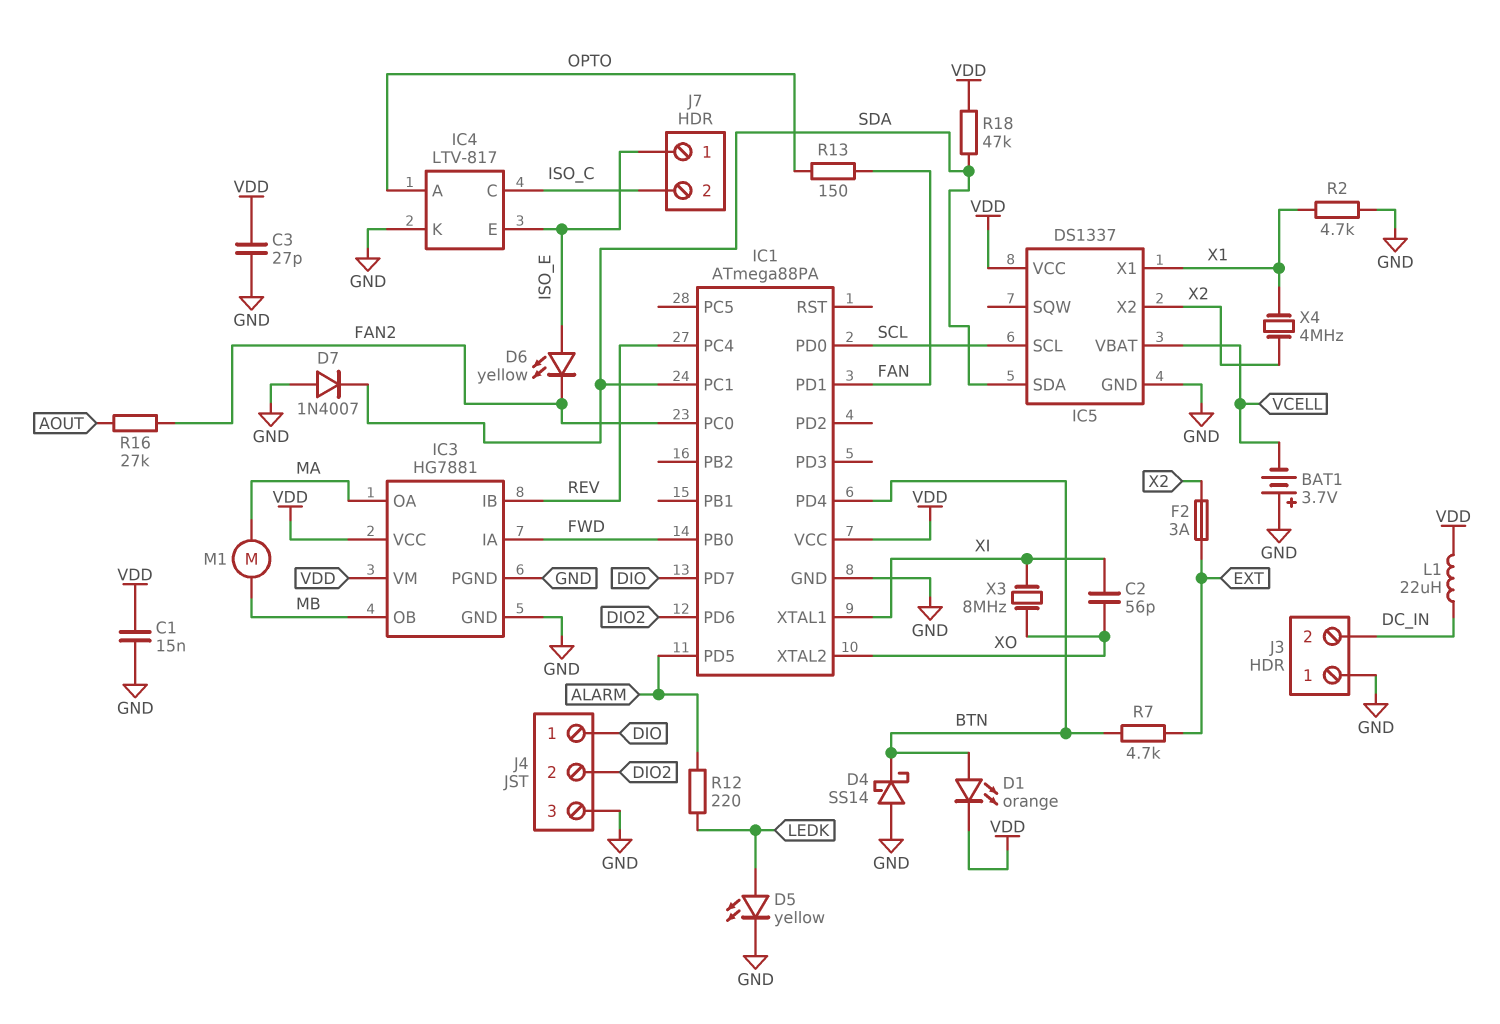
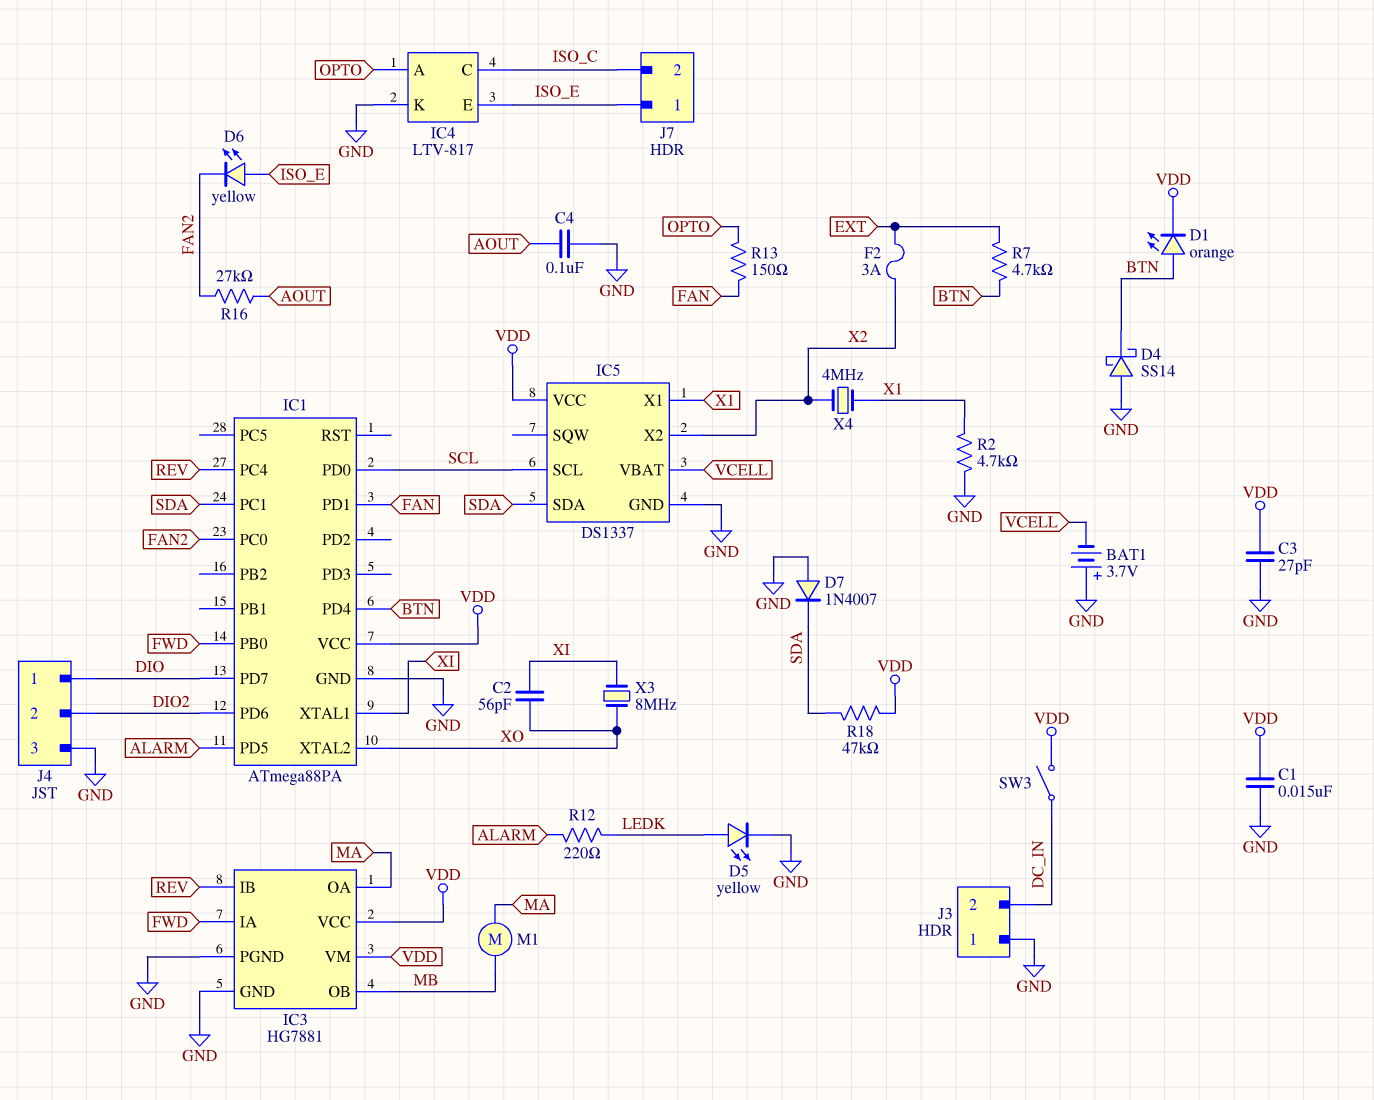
C4: none -> 100nF (AOUT, GND)
L1: 22uH (DC_IN, VDD) -> none
SW3: none -> switch (DC_IN, VDD)

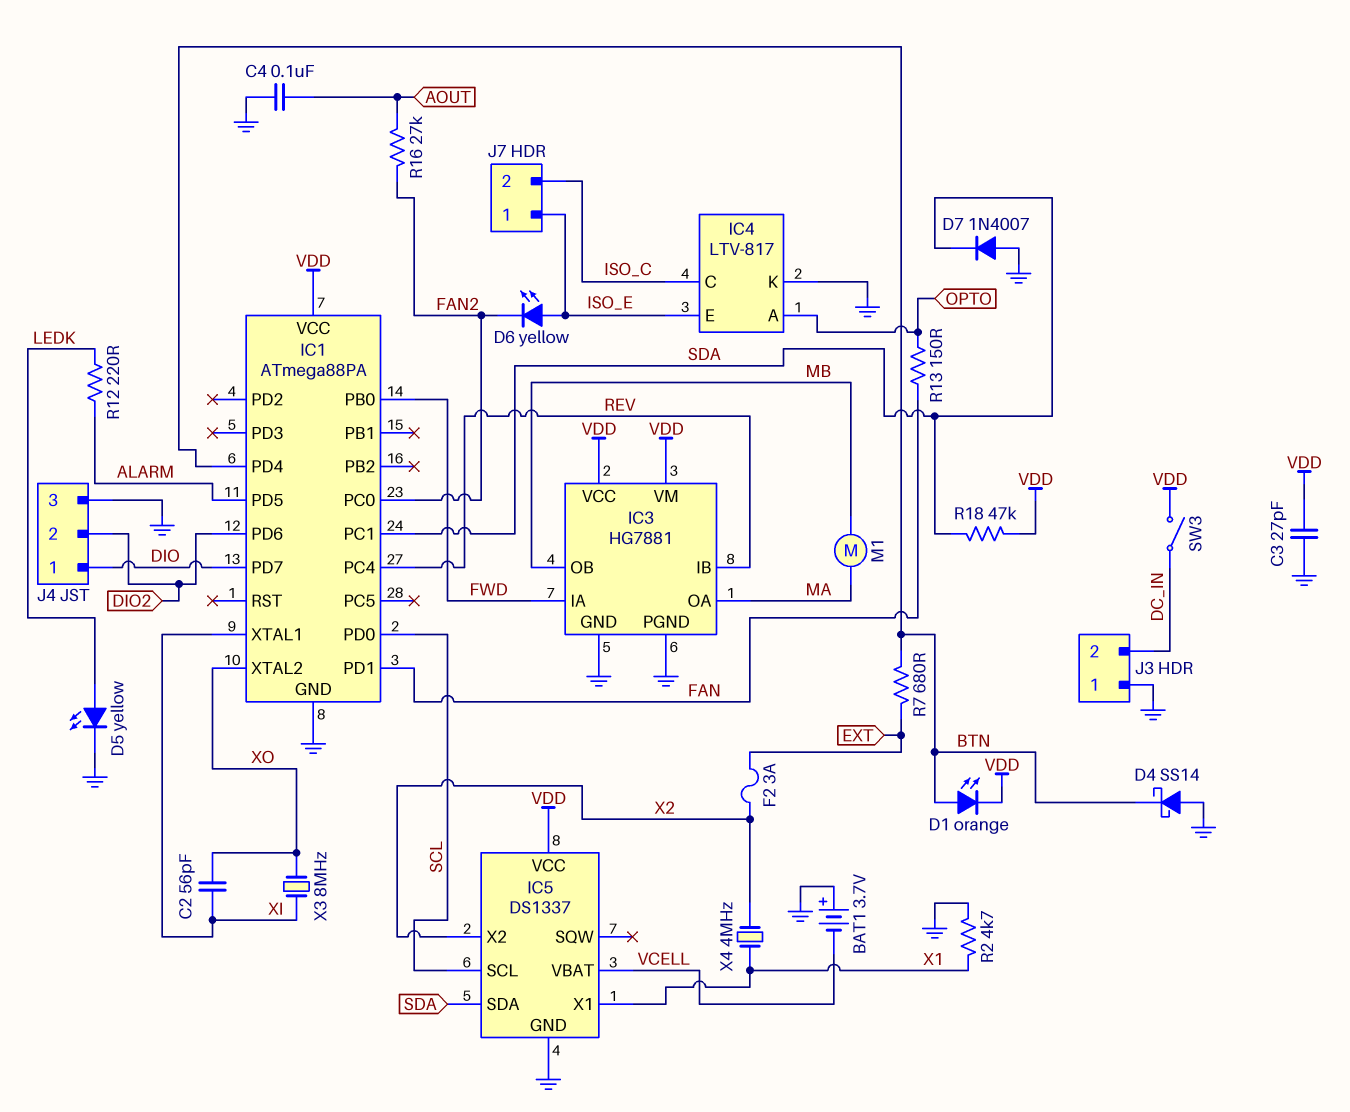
C1: 15nF (GND, VDD) -> none
R7: 4.7k (BTN, EXT) -> 680 (BTN, EXT)

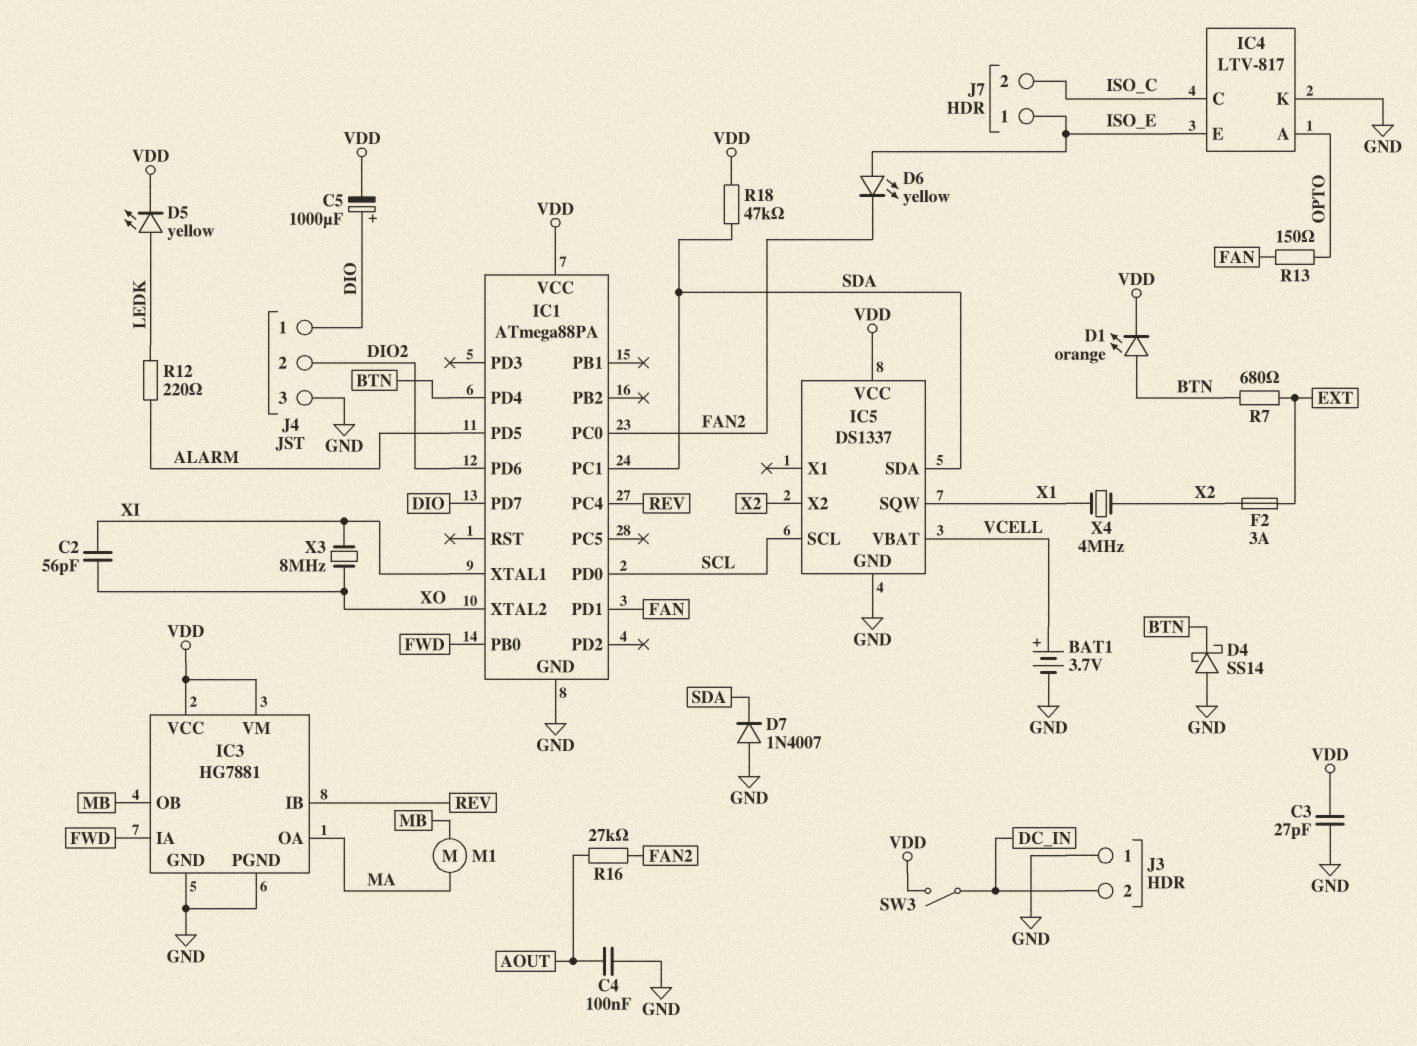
BAT1: 3.7V (plus GND, minus VCELL) -> 3.7V (plus VCELL, minus GND)
C5: none -> 1000uF (plus DIO, minus VDD)
D5: LED yellow (A LEDK, K GND) -> LED yellow (A LEDK, K VDD)
IC5 pin SQW: none -> X1
IC5 pin X1: X1 -> none
R2: 4.7k (GND, X1) -> none

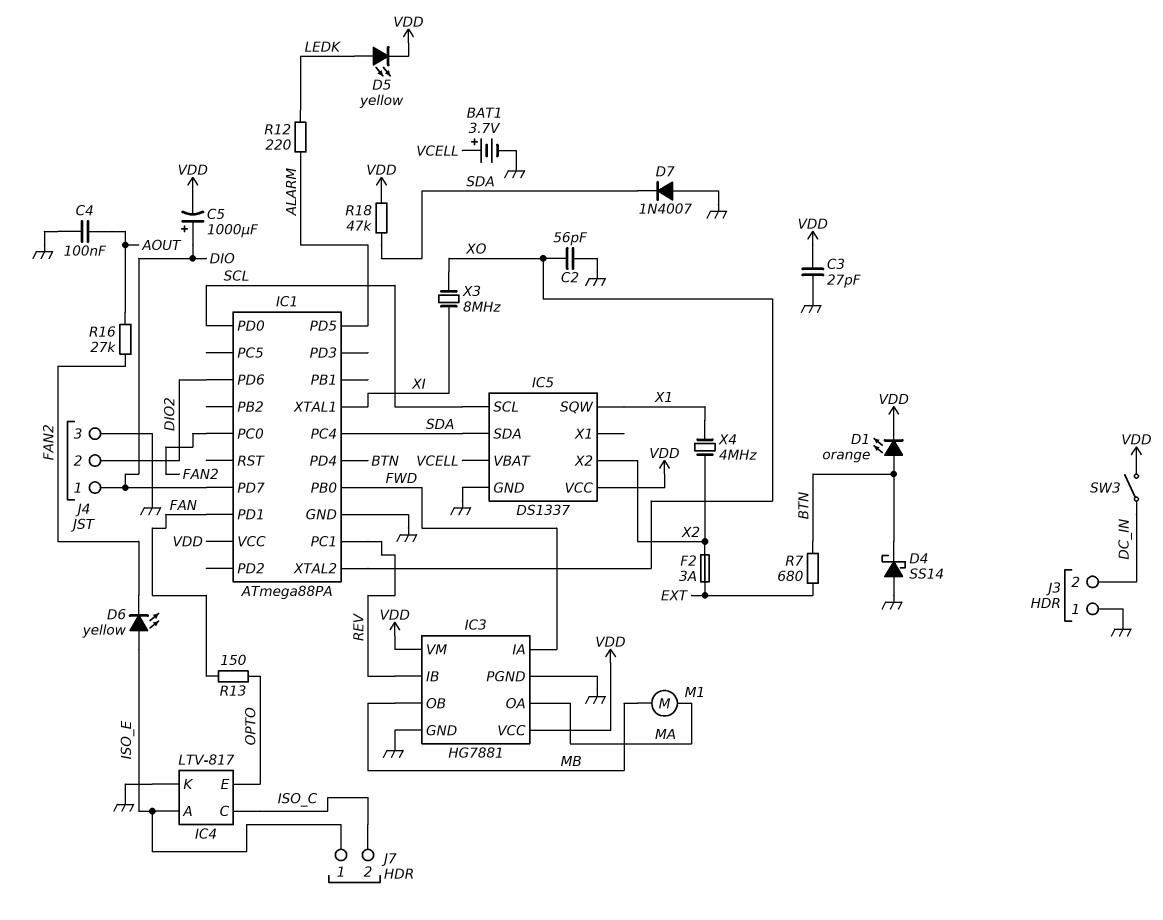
C2: 56pF (XI, XO) -> 56pF (GND, XO)
IC1 pin PC1: SDA -> REV
IC1 pin PC4: REV -> SDA
IC4 pin A: OPTO -> ISO_E
IC4 pin E: ISO_E -> OPTO

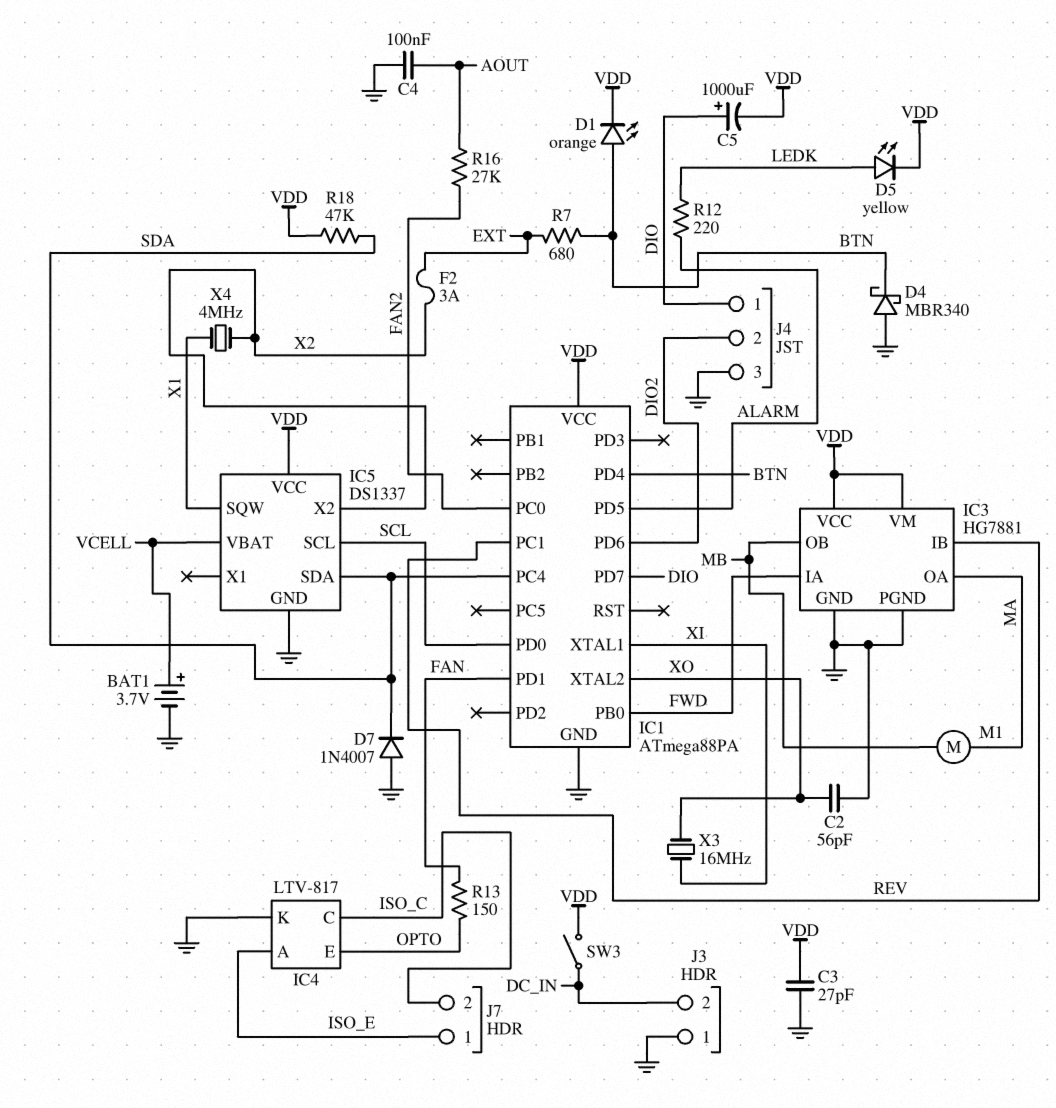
D4: schottky SS14 (A GND, K BTN) -> schottky MBR340 (A GND, K BTN)
D6: LED yellow (A ISO_E, K FAN2) -> none
X3: 8MHz (XI, XO) -> 16MHz (XI, XO)

